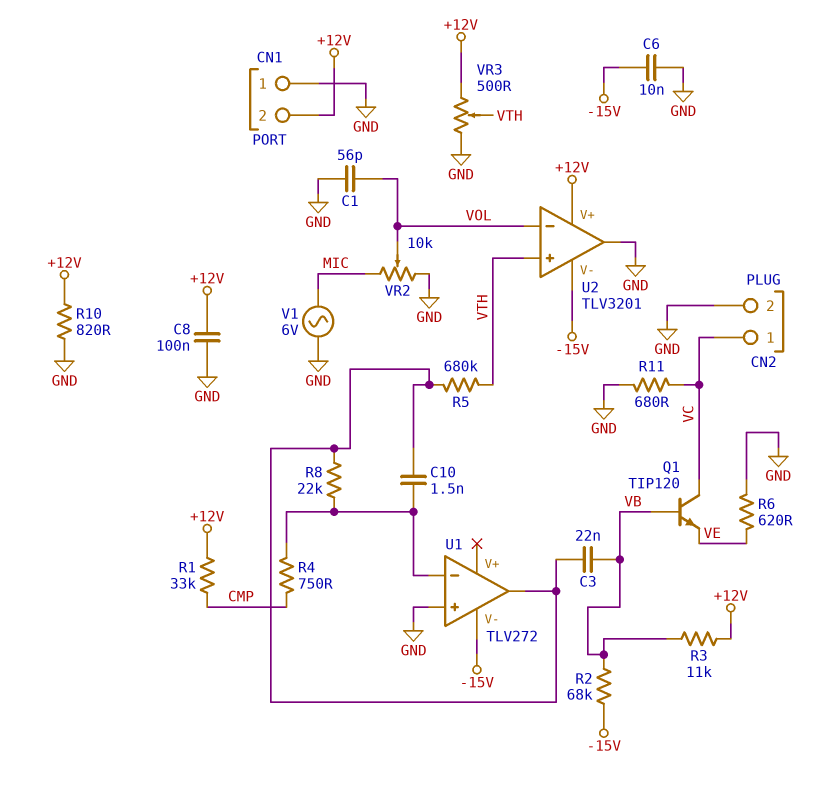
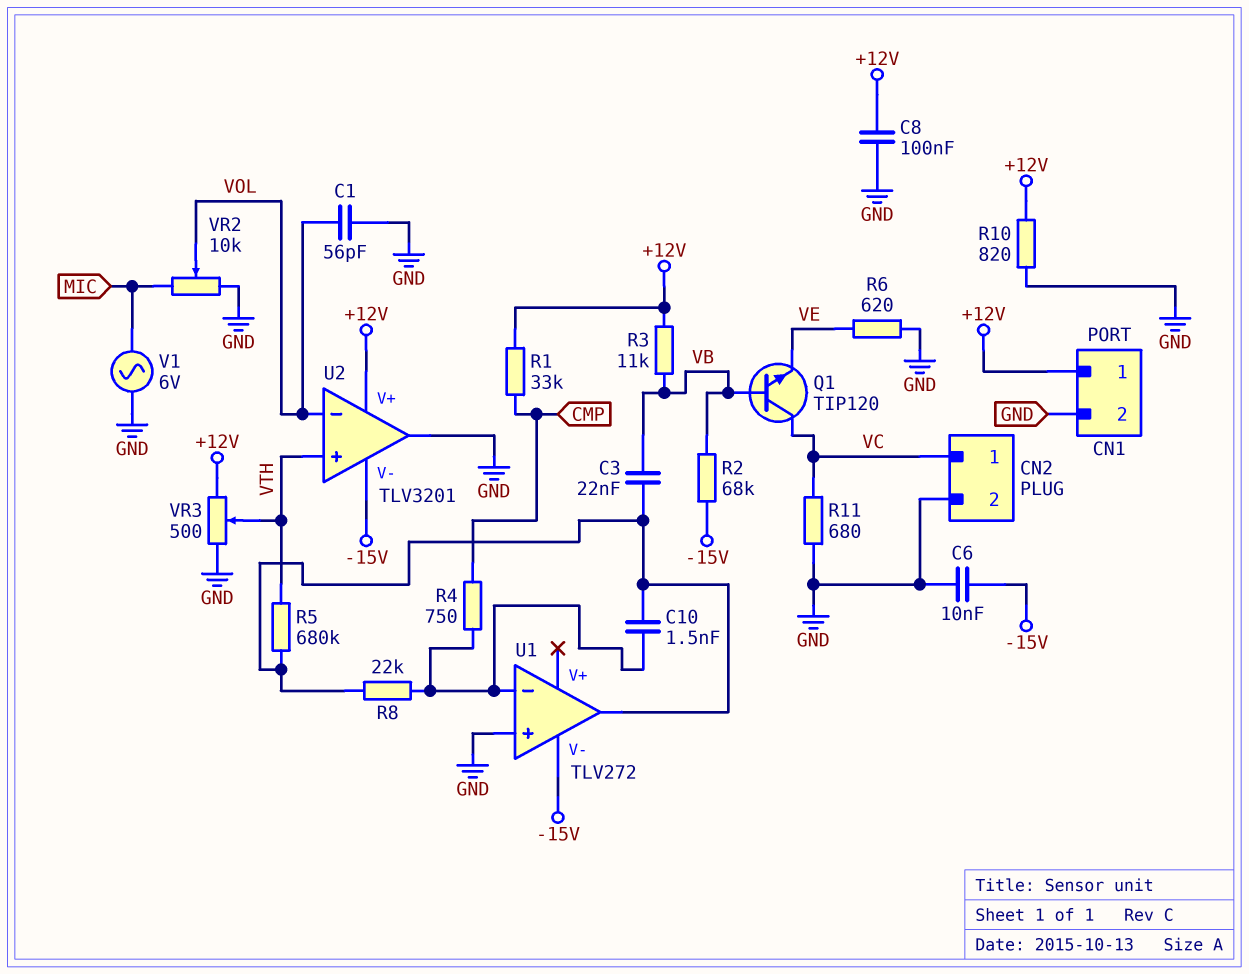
CN1 pin 1: GND -> +12V
CN1 pin 2: +12V -> GND

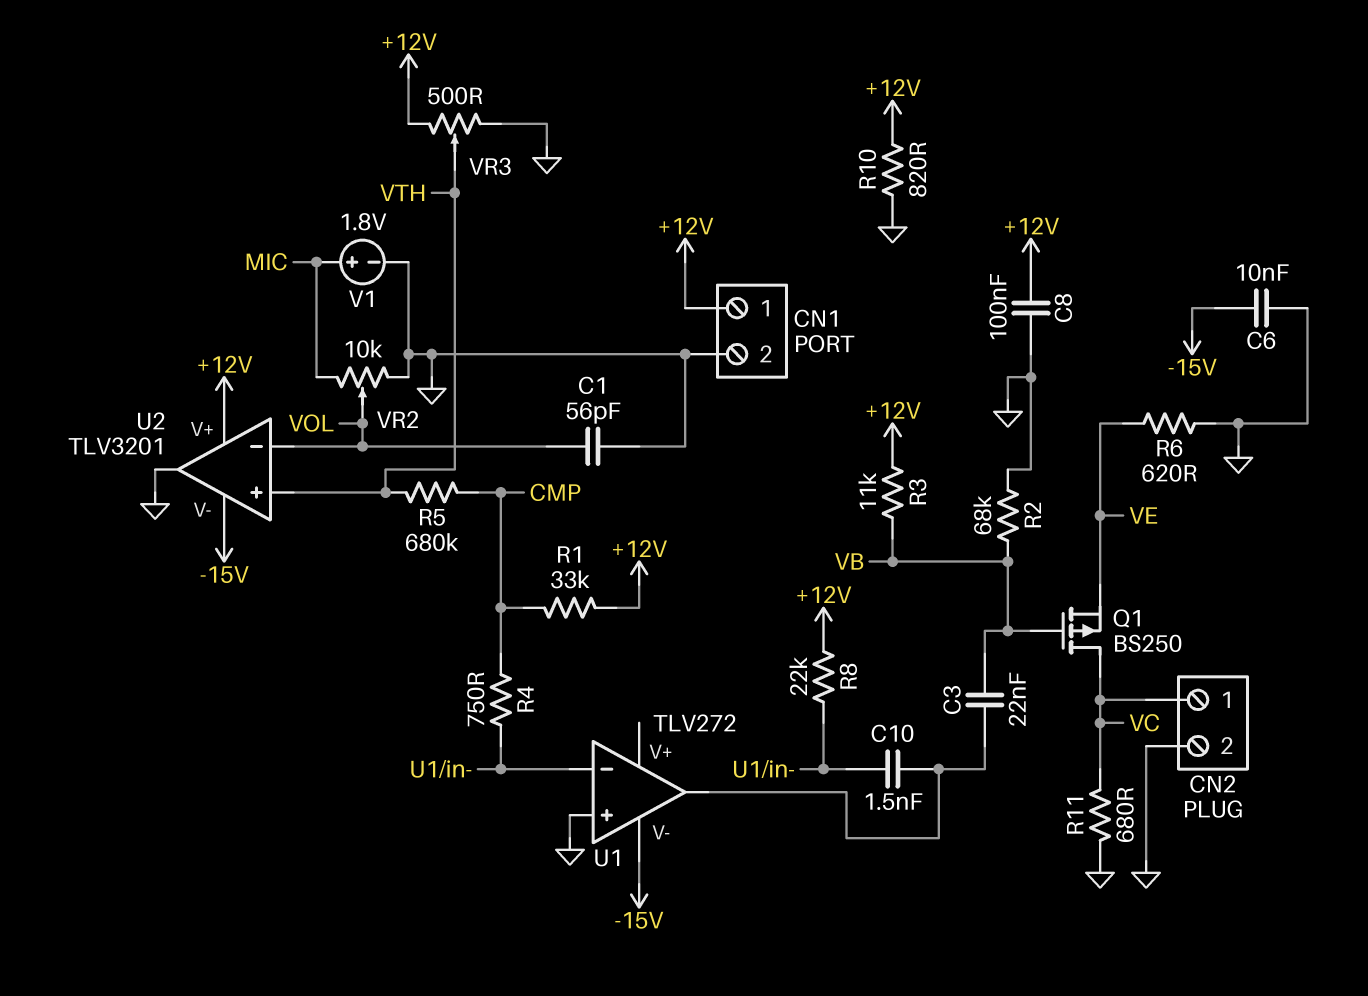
Q1: NPN TIP120 (B VB, C VC, E VE) -> PMOS BS250 (G VB, D VC, S VE)
R2: 68k (-15V, VB) -> 68k (GND, VB)
R5: 680k (U1/out, VTH) -> 680k (CMP, VTH)
R8: 22k (U1/in-, U1/out) -> 22k (+12V, U1/in-)
V1: AC 6V (GND, MIC) -> 1.8V (plus MIC, minus GND)

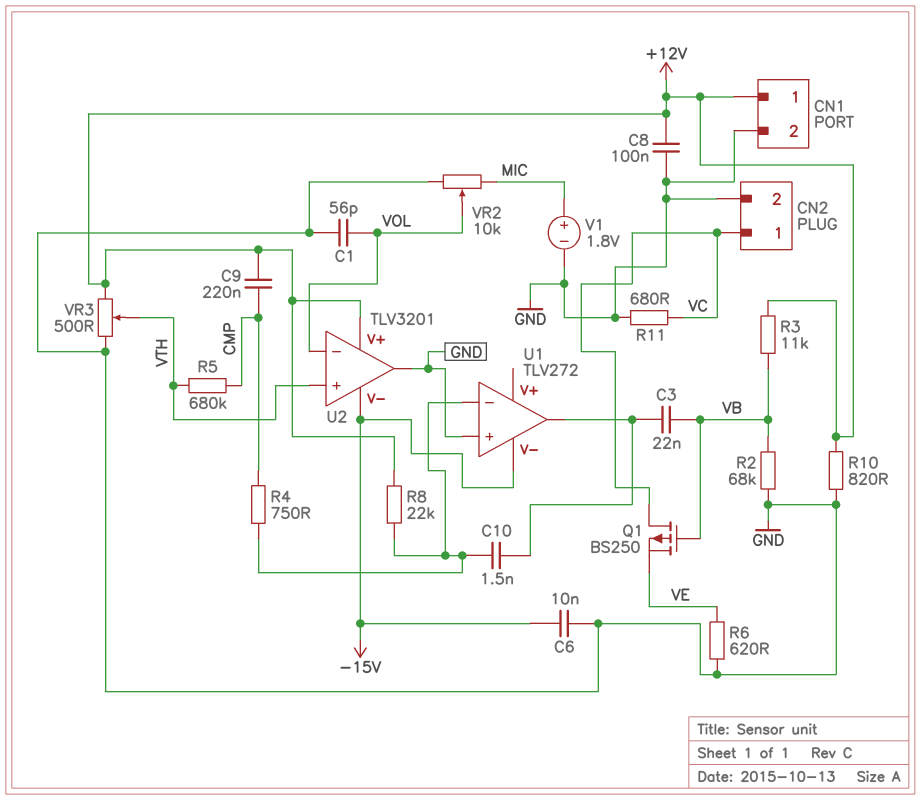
C9: none -> 220nF (+12V, CMP)
R1: 33k (+12V, CMP) -> none

